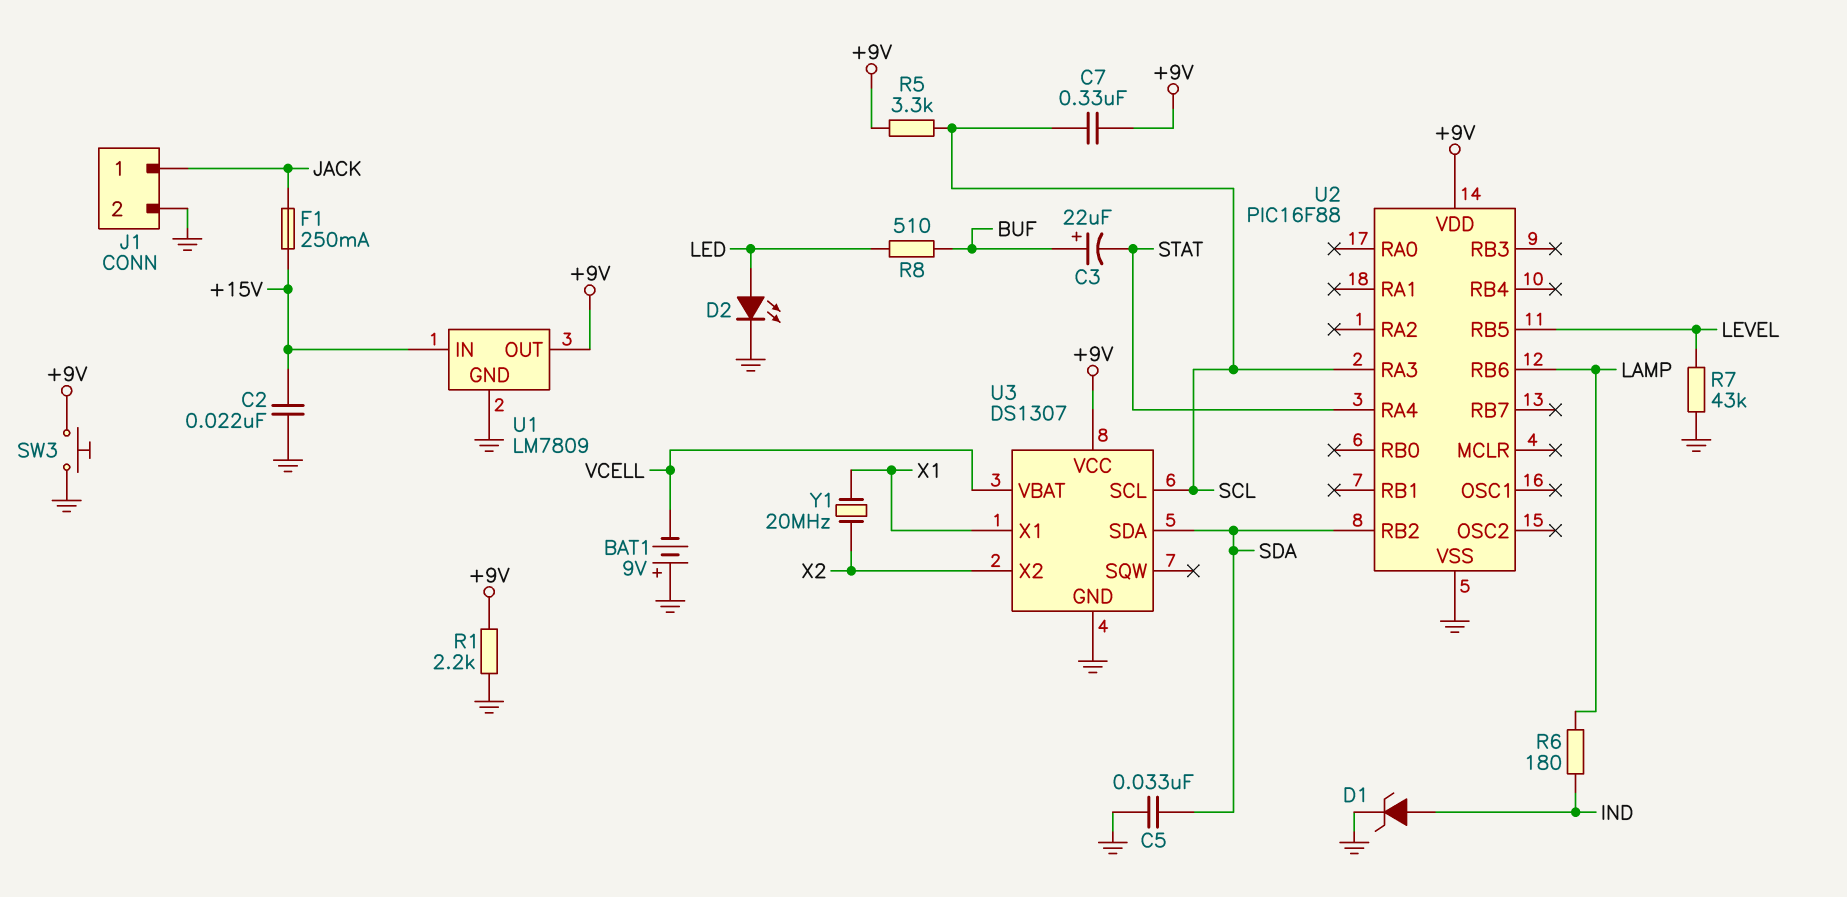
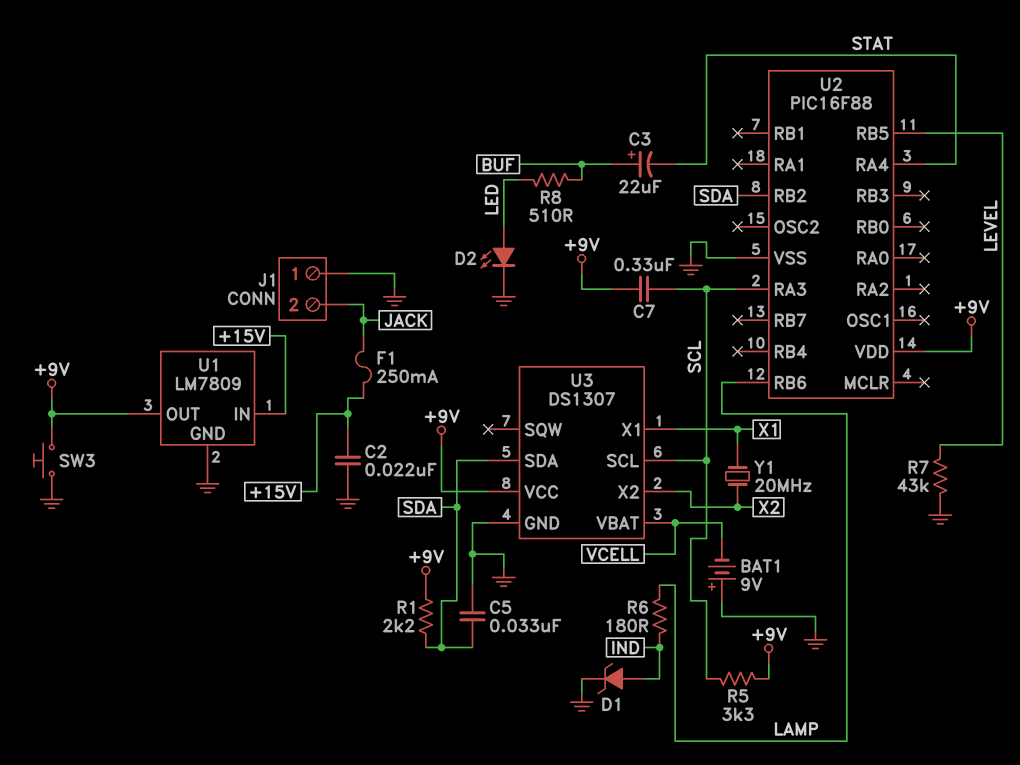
J1 pin 1: JACK -> GND
J1 pin 2: GND -> JACK
R1: 2.2k (+9V, GND) -> 2.2k (+9V, SDA)

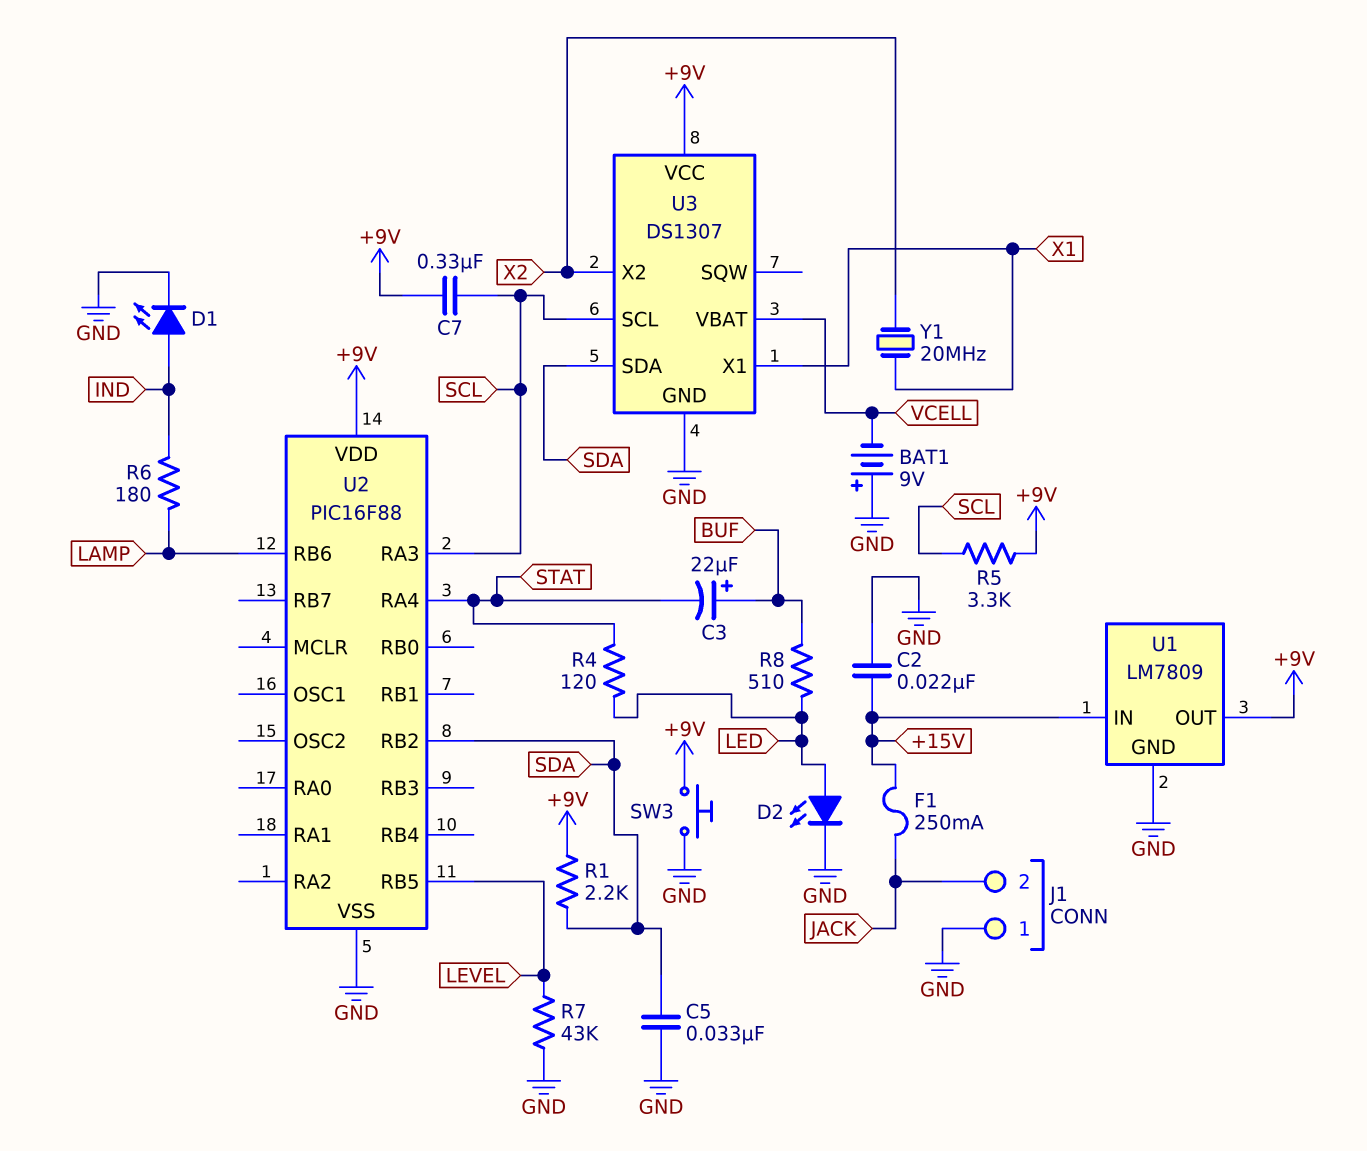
D1: zener (A IND, K GND) -> LED (A IND, K GND)
R4: none -> 120 (LED, STAT)

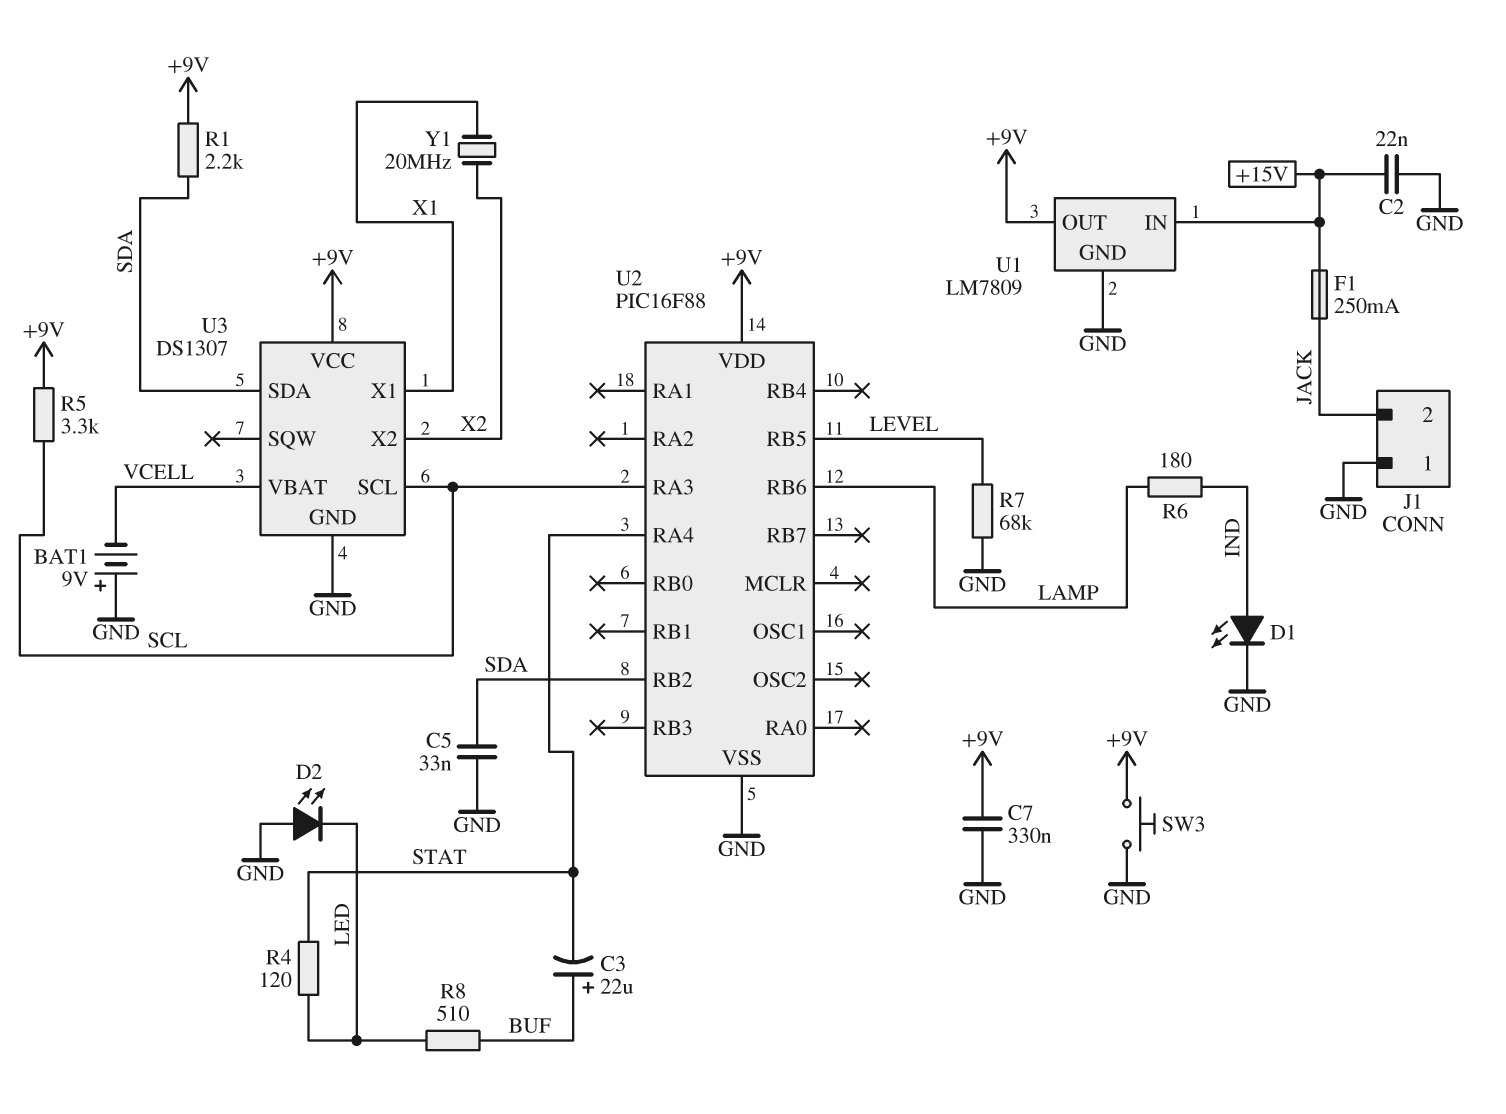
C7: 330nF (+9V, SCL) -> 330nF (+9V, GND)
D2: LED (A LED, K GND) -> LED (A GND, K LED)
R7: 43k (GND, LEVEL) -> 68k (GND, LEVEL)

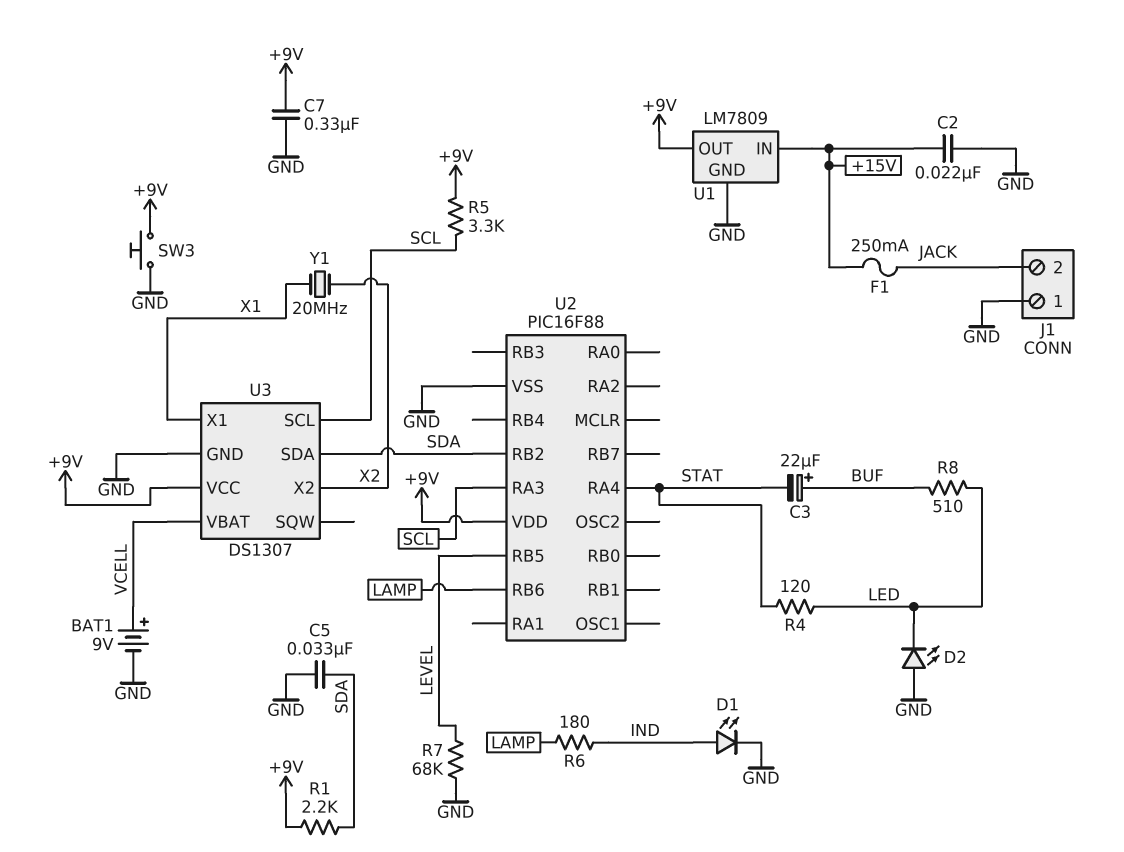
BAT1: 9V (plus GND, minus VCELL) -> 9V (plus VCELL, minus GND)

